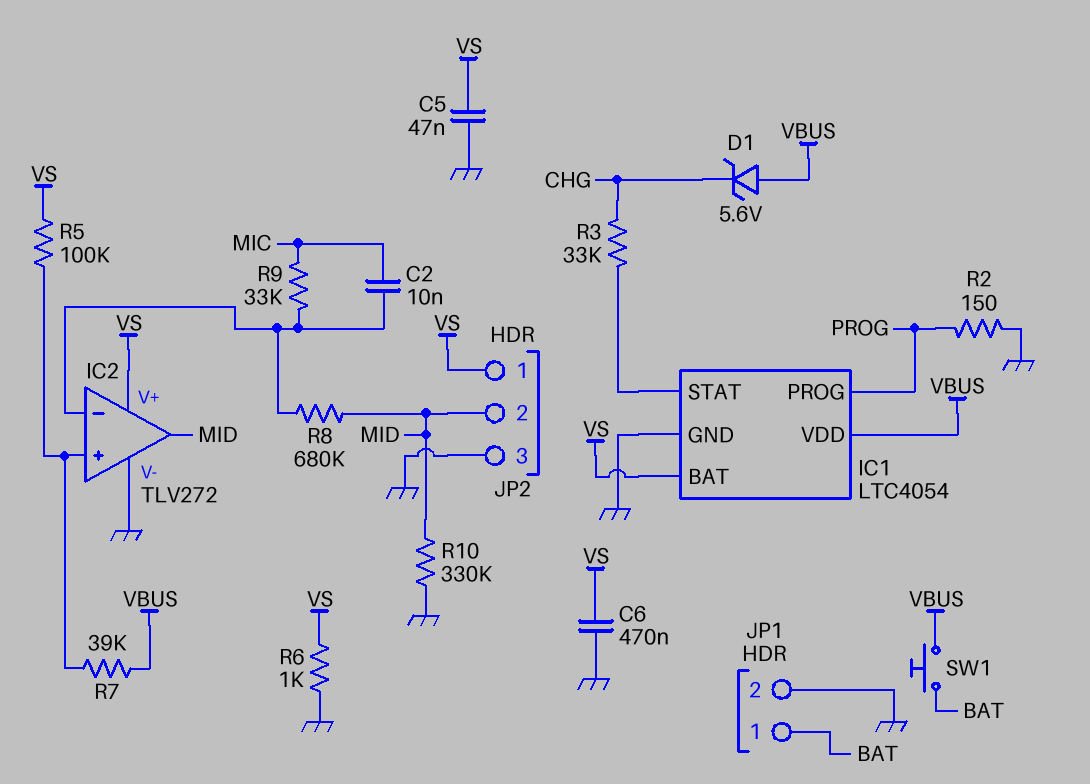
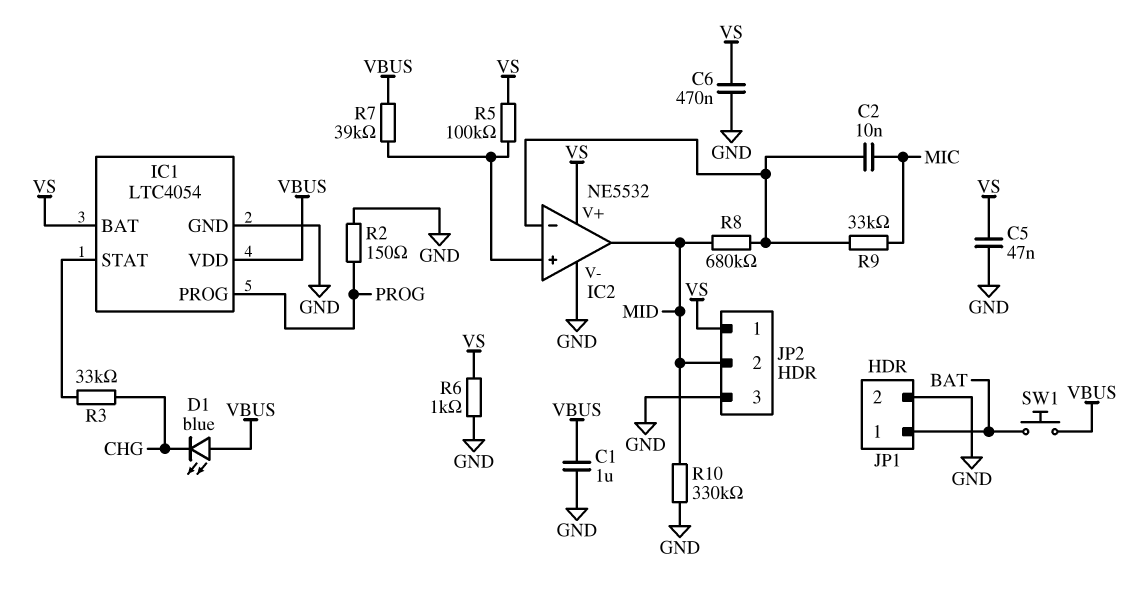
C1: none -> 1uF (GND, VBUS)
D1: zener 5.6V (A VBUS, K CHG) -> LED blue (A VBUS, K CHG)
IC2: TLV272 -> NE5532

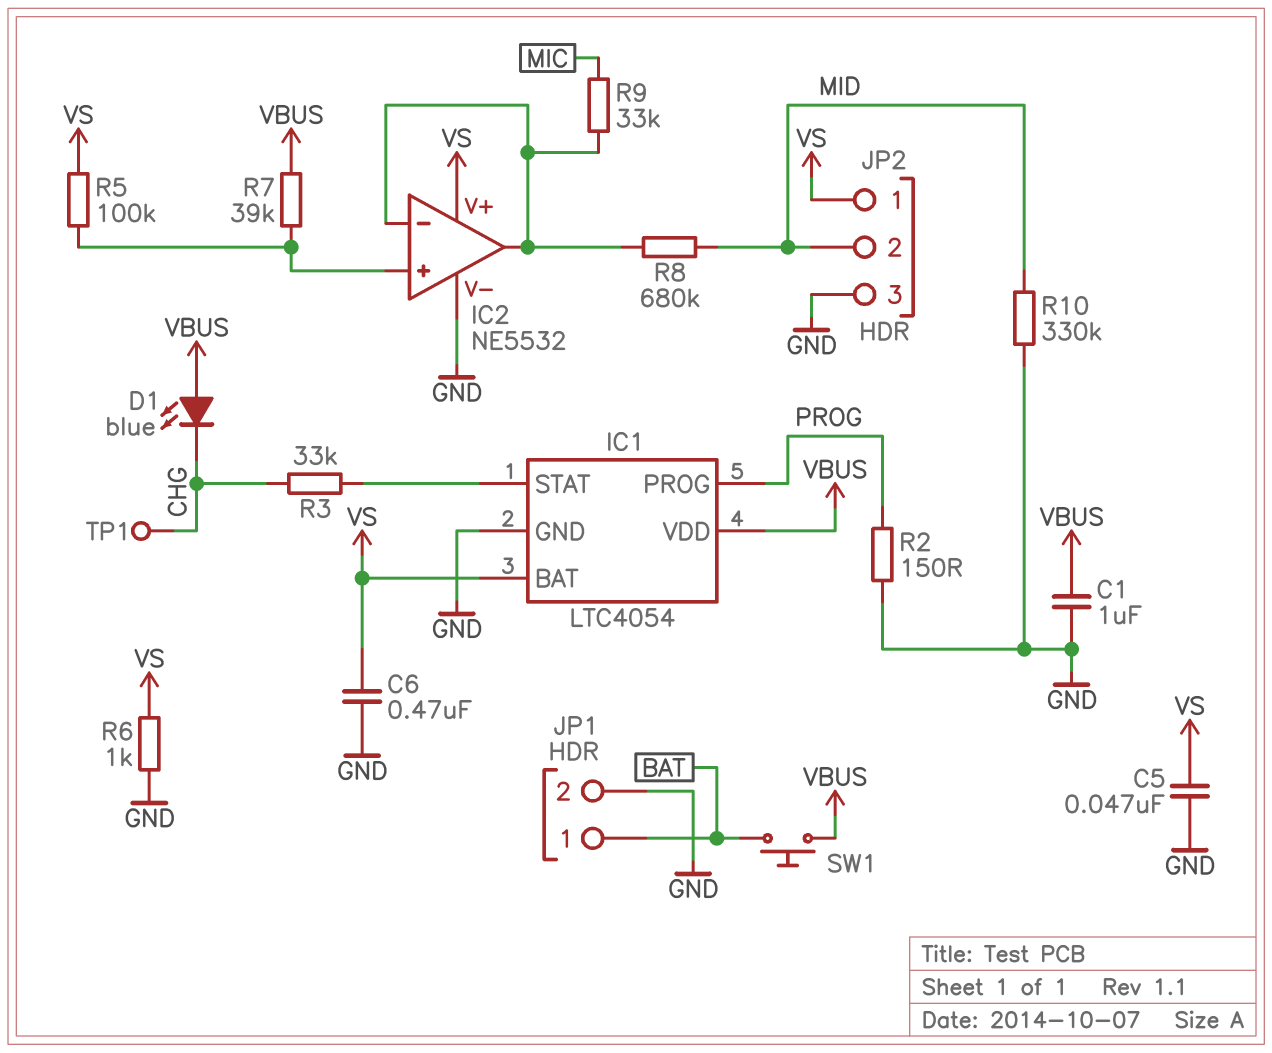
C2: 10nF (IC2/in-, MIC) -> none
IC2 pin out: MID -> IC2/in-
TP1: none -> test point (CHG)

